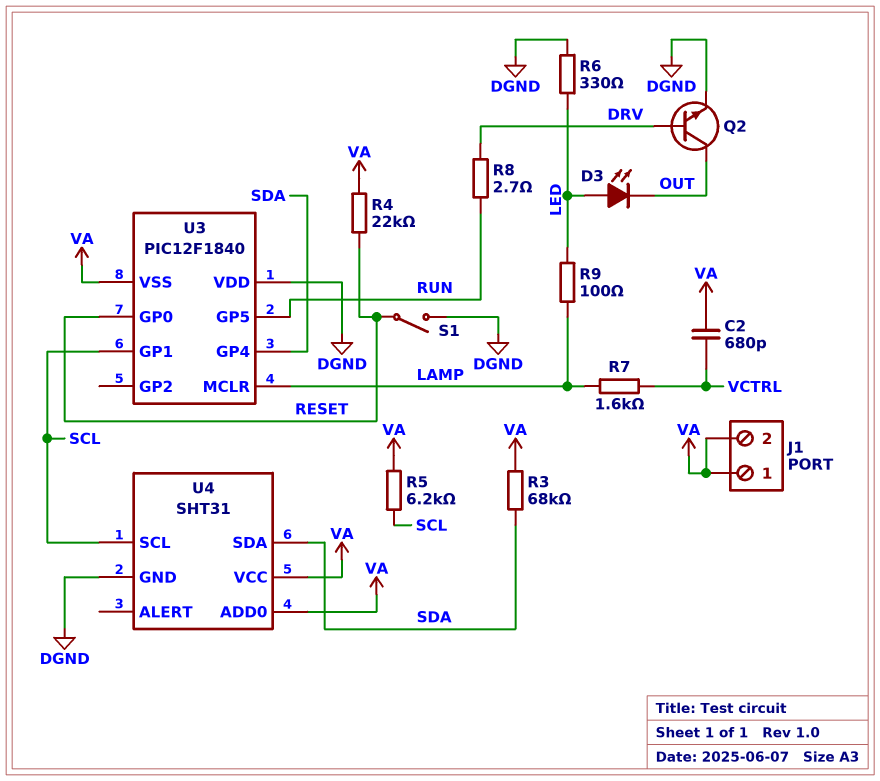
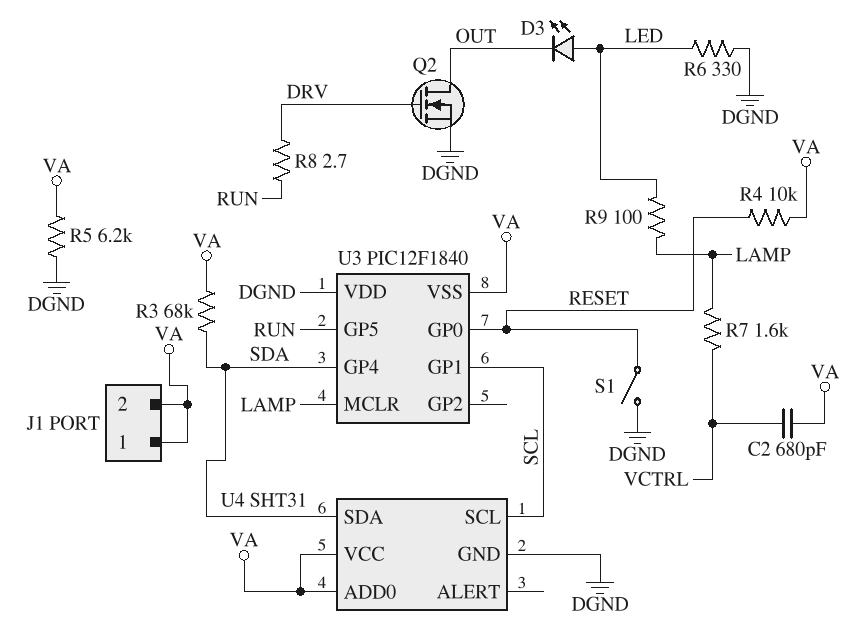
Q2: NPN (B DRV, C OUT, E DGND) -> NMOS (G DRV, D OUT, S DGND)
R4: 22k (RESET, VA) -> 10k (RESET, VA)
R5: 6.2k (SCL, VA) -> 6.2k (DGND, VA)

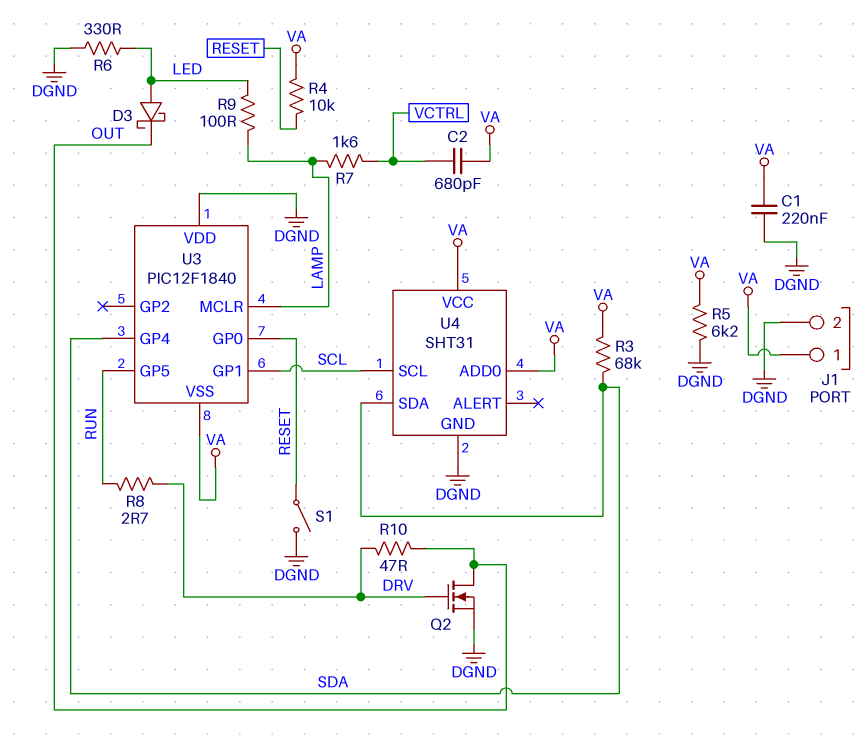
C1: none -> 220nF (DGND, VA)
D3: LED (A LED, K OUT) -> schottky (A LED, K OUT)
J1 pin 2: VA -> DGND
R10: none -> 47 (DRV, OUT)

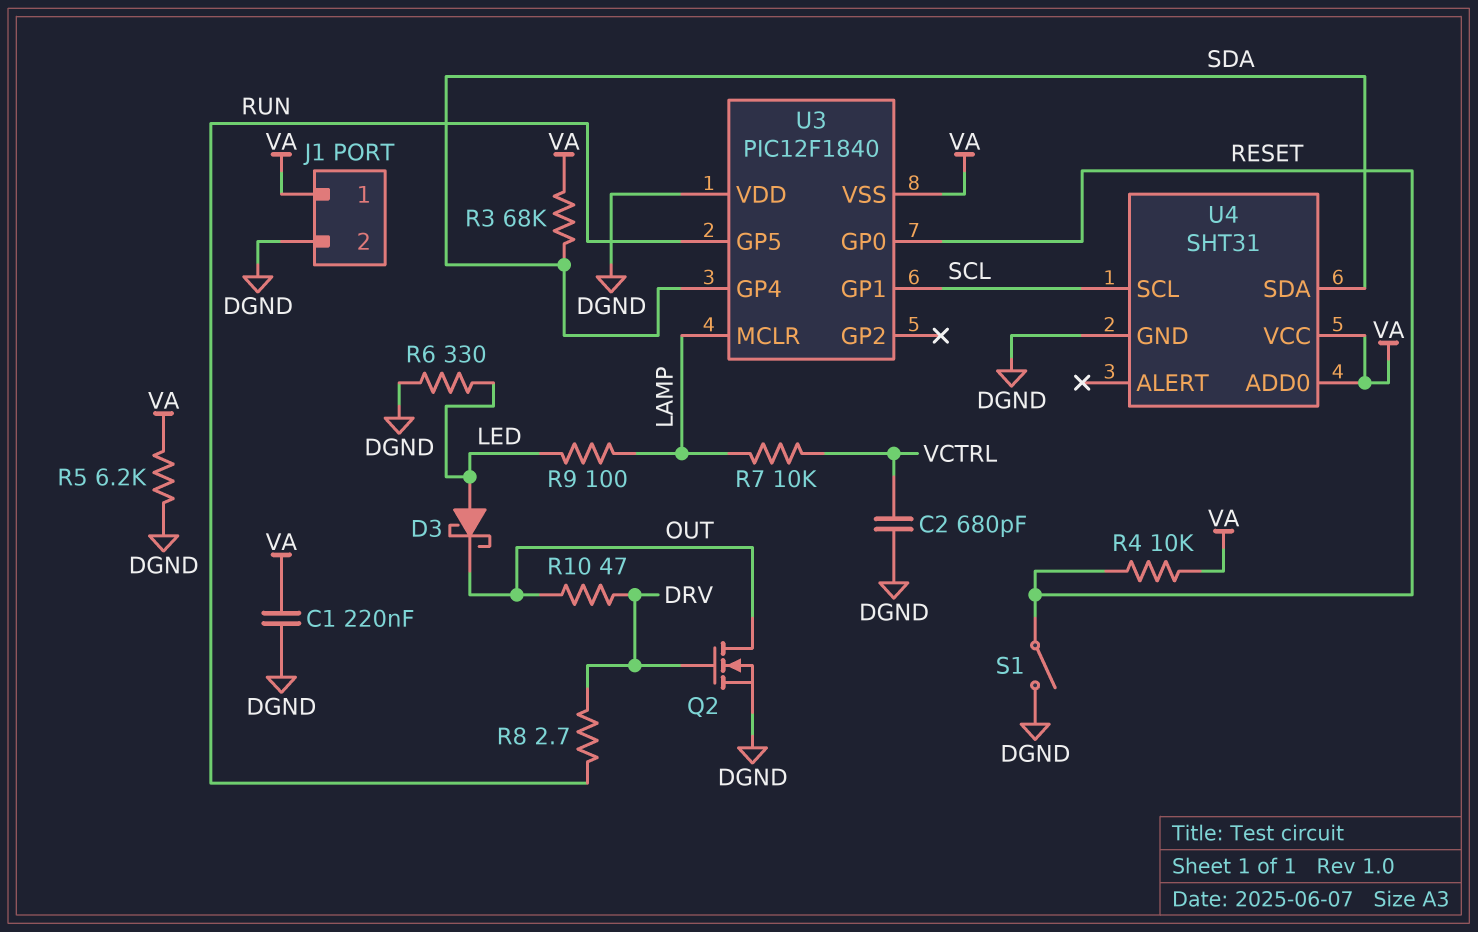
C2: 680pF (VA, VCTRL) -> 680pF (DGND, VCTRL)
R7: 1.6k (LAMP, VCTRL) -> 10k (LAMP, VCTRL)

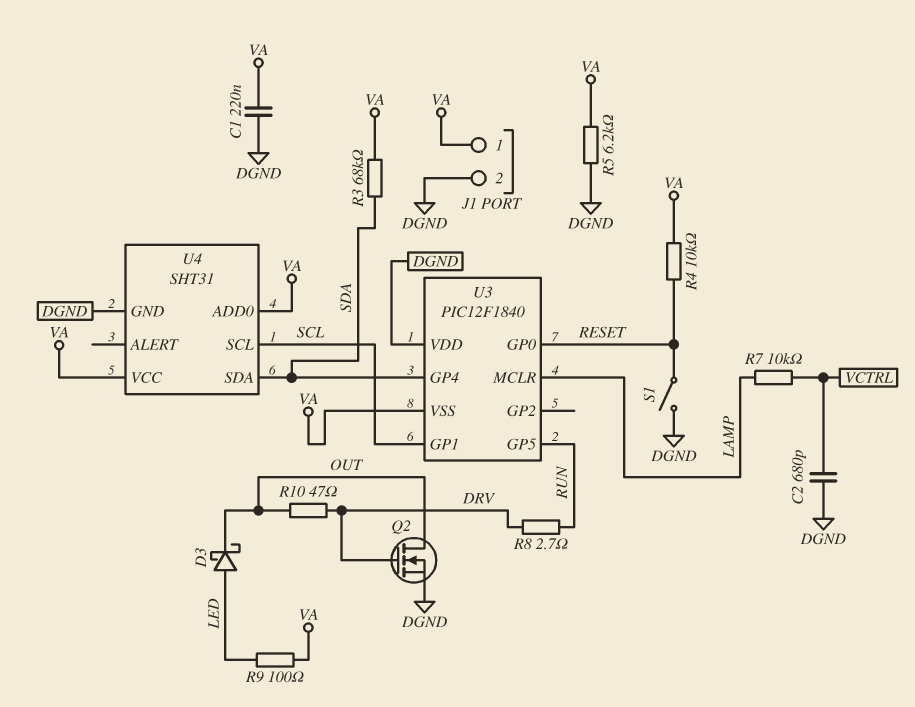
R6: 330 (DGND, LED) -> none
R9: 100 (LAMP, LED) -> 100 (LED, VA)

